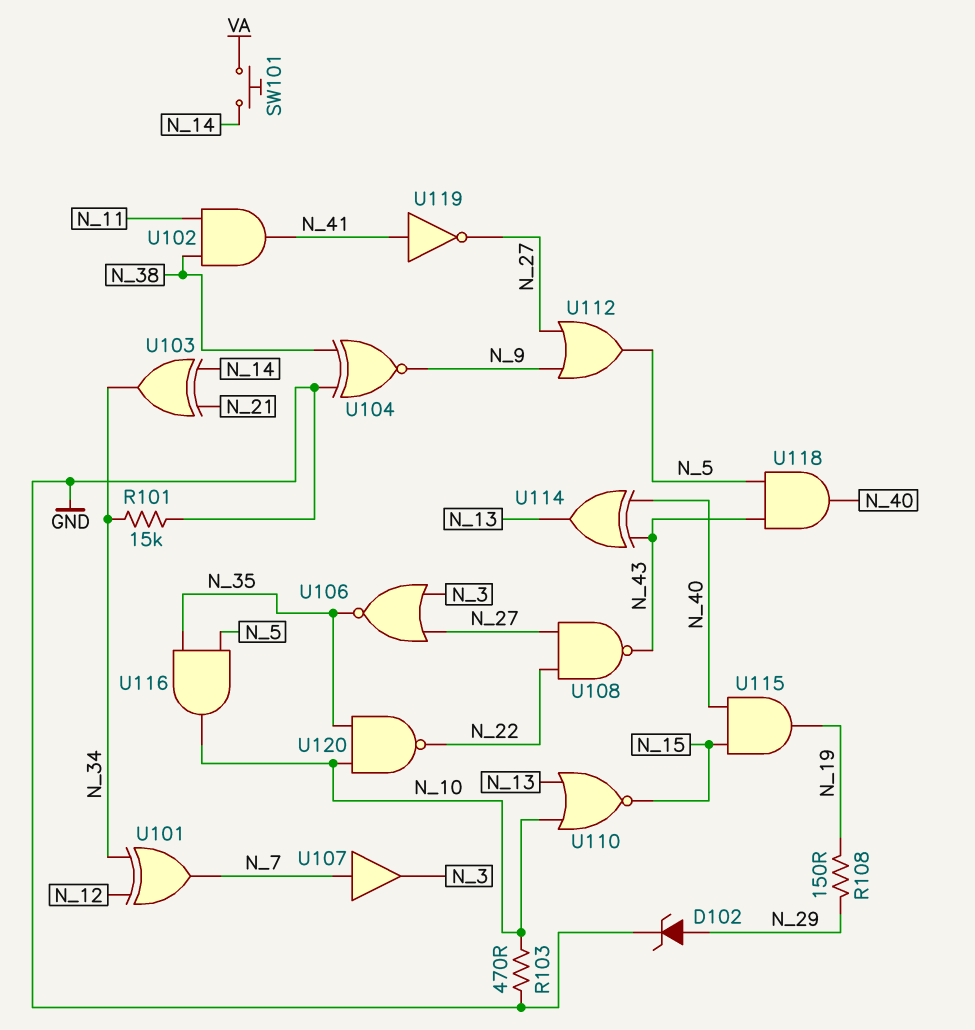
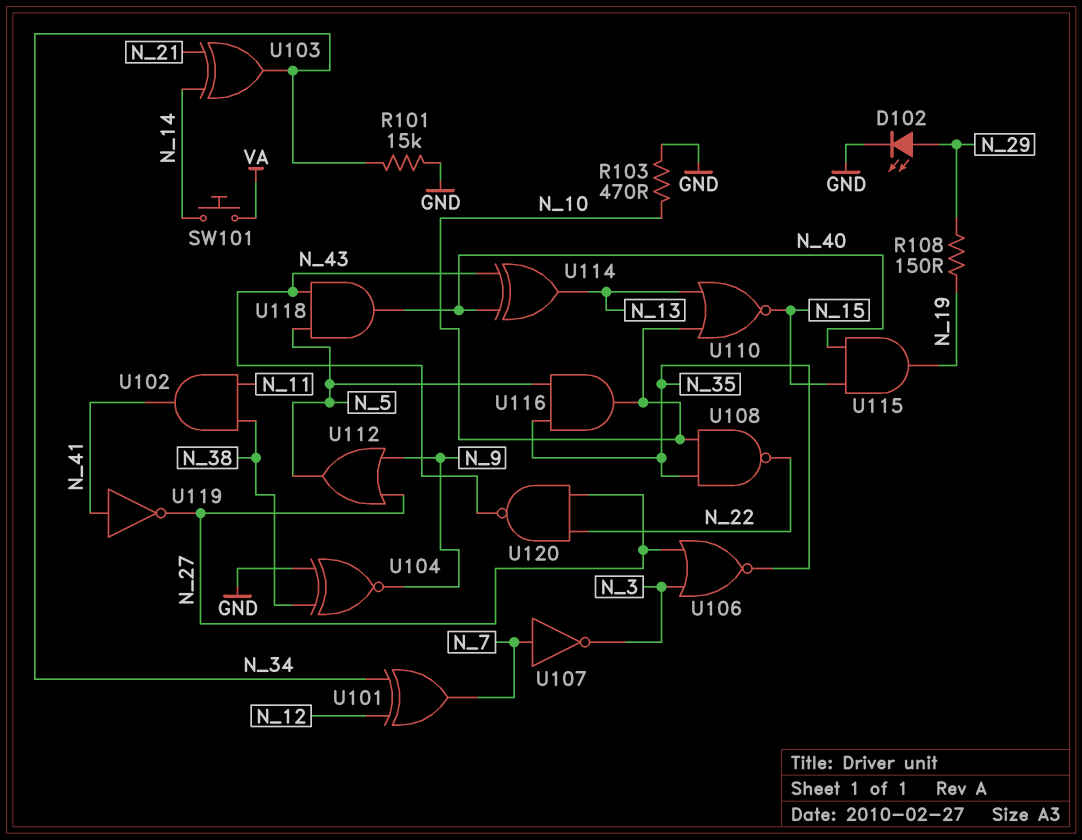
D102: zener (A N_29, K GND) -> LED (A N_29, K GND)
U107: buffer (in N_7, out N_3) -> NOT (in N_7, out N_3)
U108: NAND (in N_22, in N_27, out N_43) -> NAND (in N_10, in N_35, out N_22)
U120: NAND (in N_10, in N_35, out N_22) -> NAND (in N_22, in N_27, out N_43)

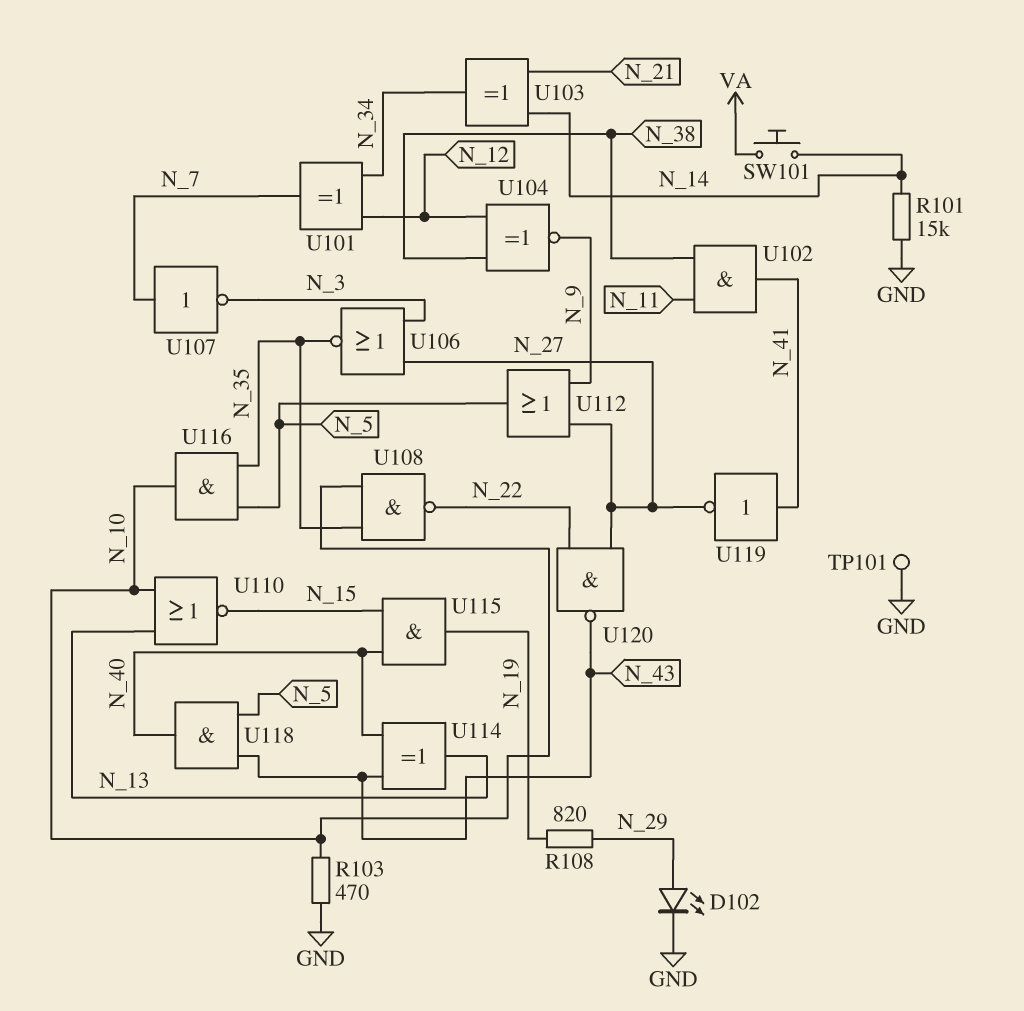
R101: 15k (GND, N_34) -> 15k (GND, N_14)
R108: 150 (N_19, N_29) -> 820 (N_19, N_29)
TP101: none -> test point (GND)
U104: XNOR (in GND, in N_38, out N_9) -> XNOR (in N_12, in N_38, out N_9)

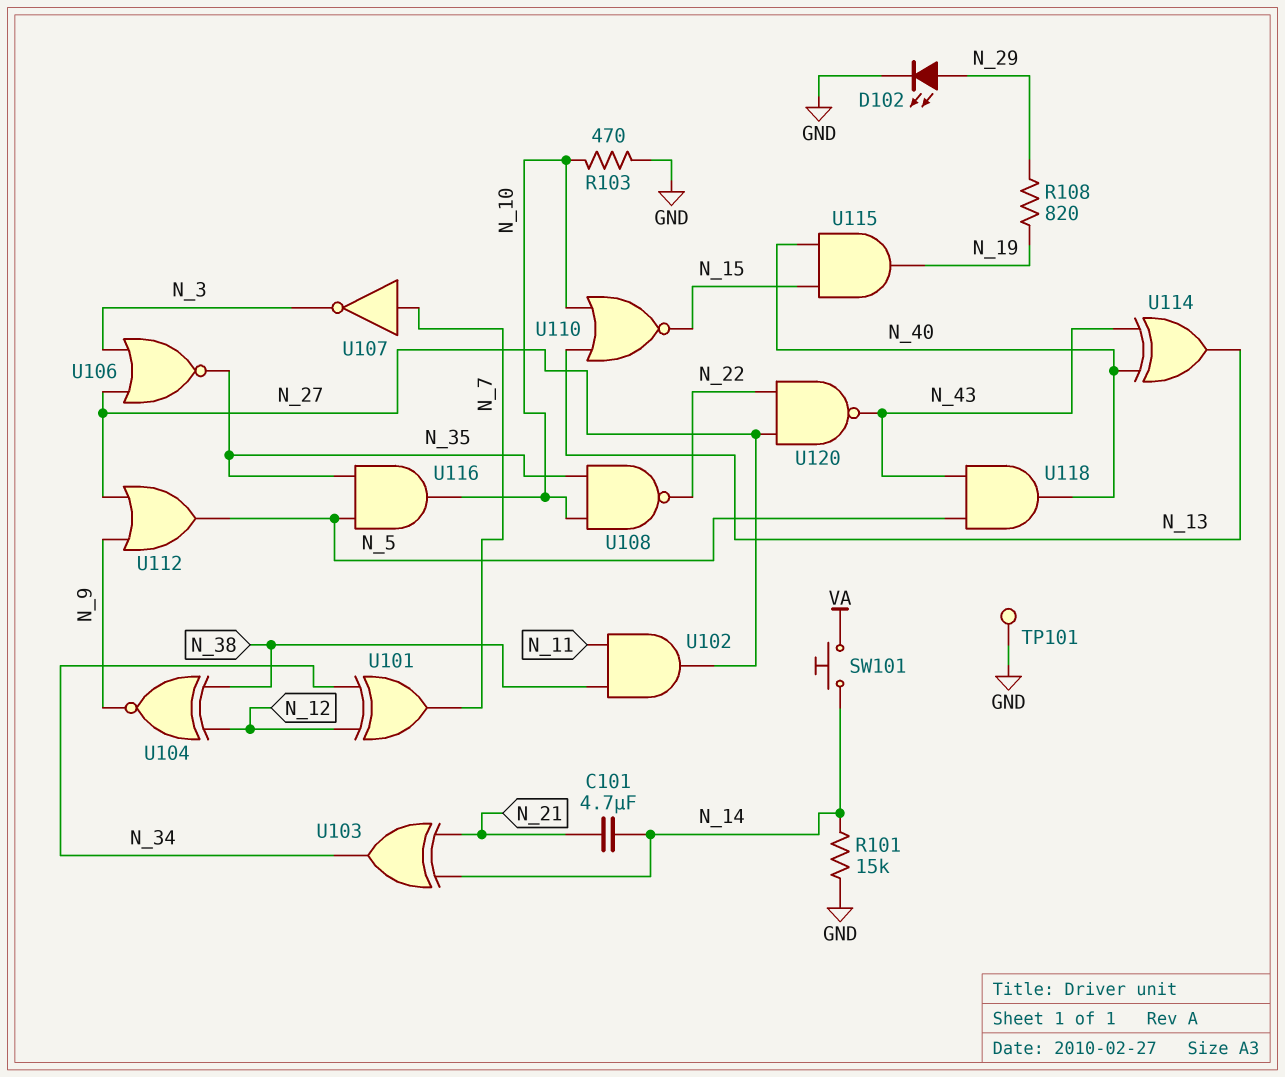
C101: none -> 4.7uF (N_14, N_21)
U102: AND (in N_11, in N_38, out N_41) -> AND (in N_11, in N_38, out N_27)
U119: NOT (in N_41, out N_27) -> none

